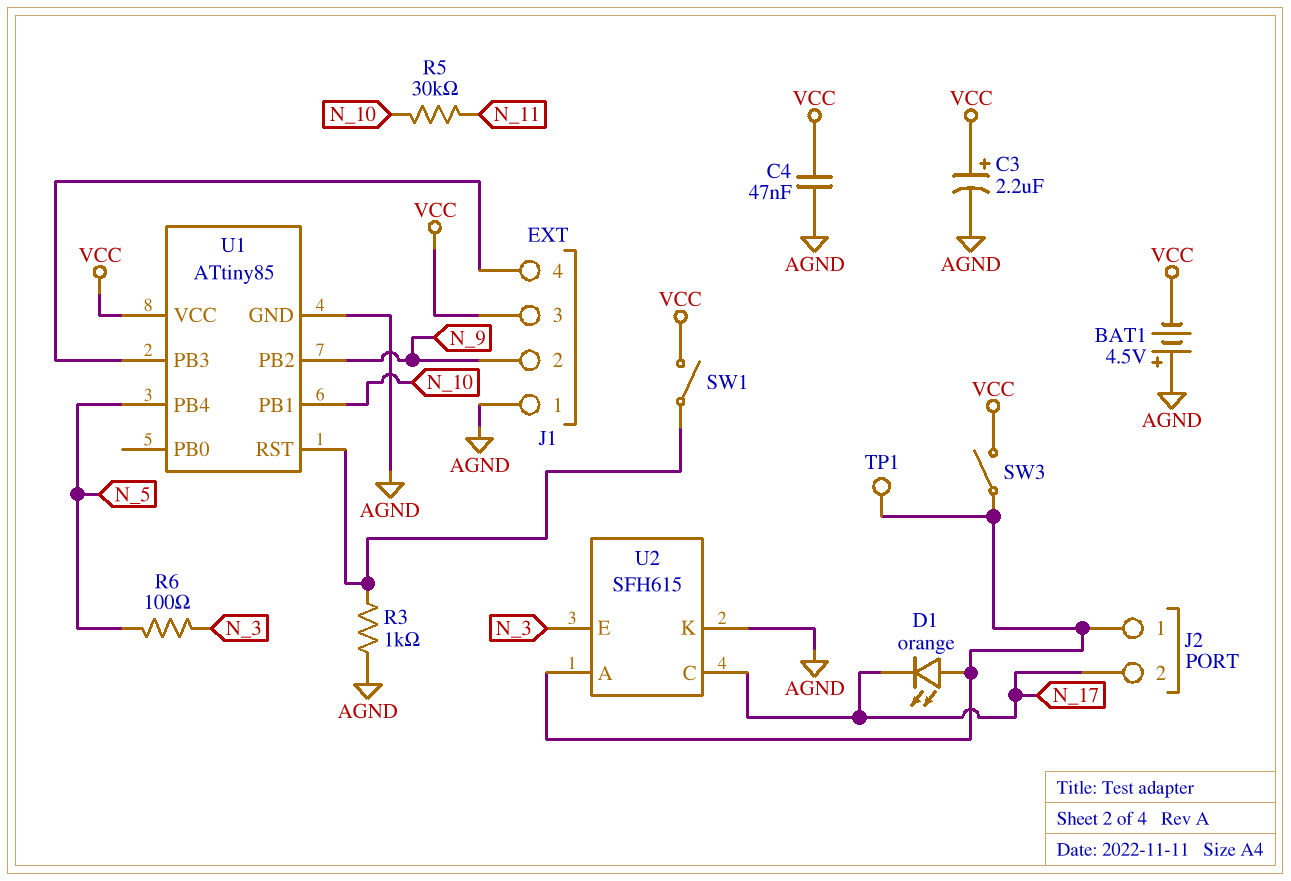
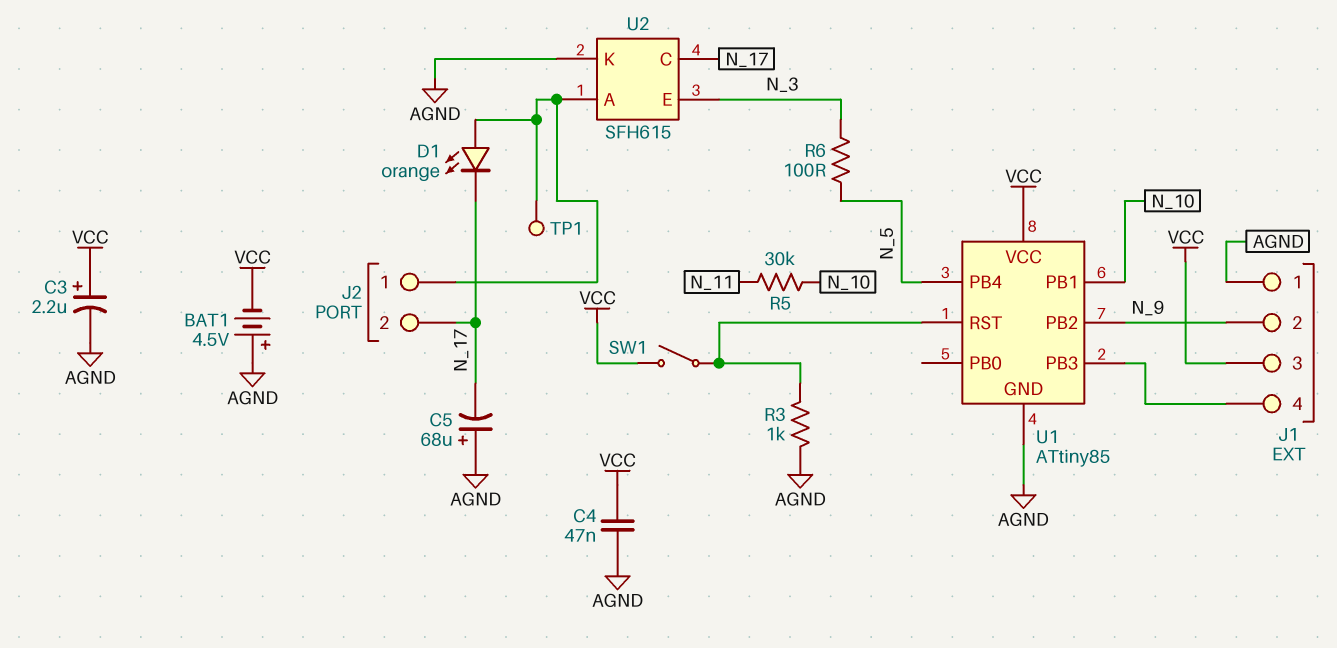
C5: none -> 68uF (plus AGND, minus N_17)
SW3: switch (J2/1, VCC) -> none

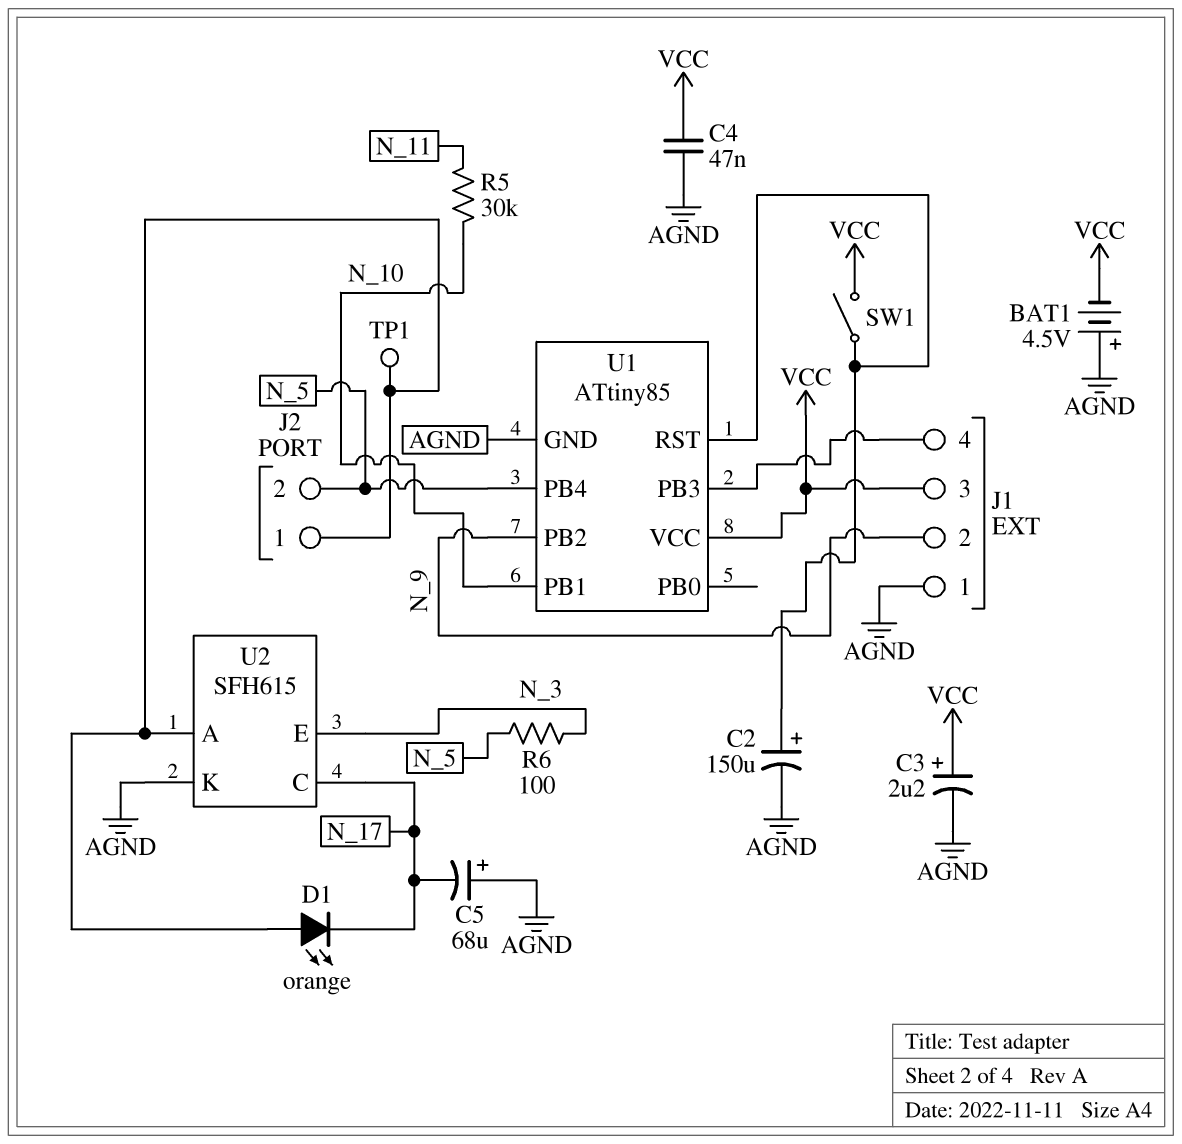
C2: none -> 150uF (plus U1/RST, minus AGND)
J2 pin 2: N_17 -> N_5
R3: 1k (AGND, U1/RST) -> none

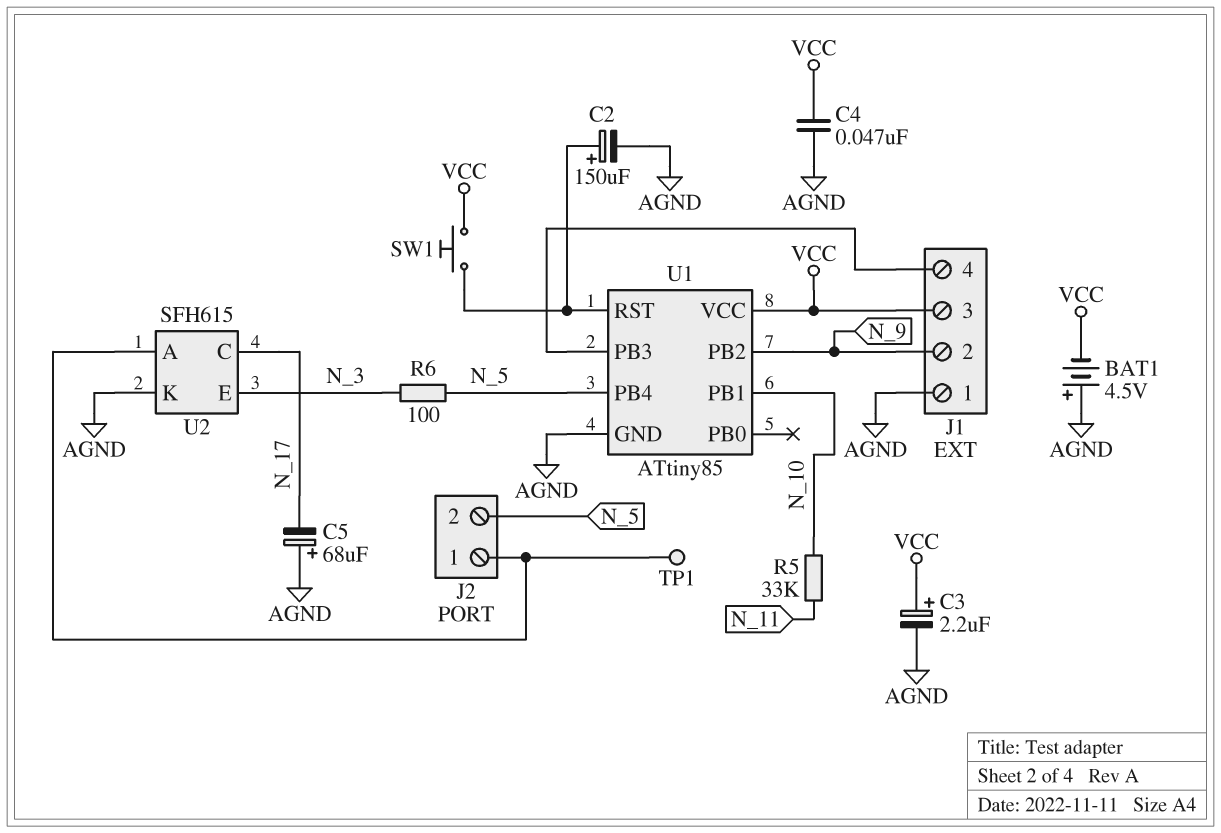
D1: LED orange (A J2/1, K N_17) -> none
R5: 30k (N_10, N_11) -> 33k (N_10, N_11)
SW1: switch (U1/RST, VCC) -> button (U1/RST, VCC)

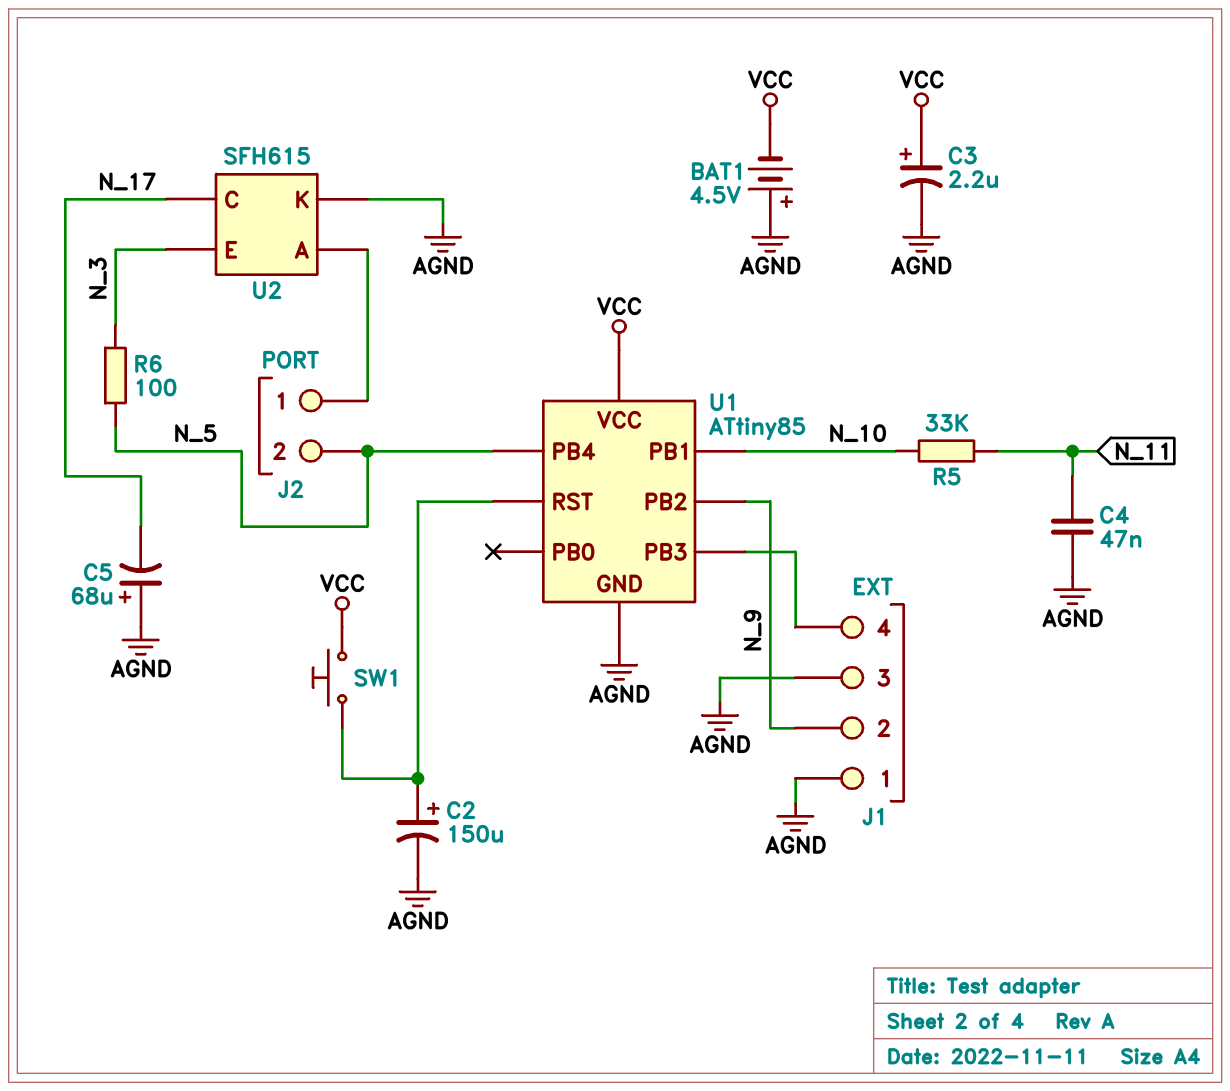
C4: 47nF (AGND, VCC) -> 47nF (AGND, N_11)
J1 pin 3: VCC -> AGND
TP1: test point (J2/1) -> none

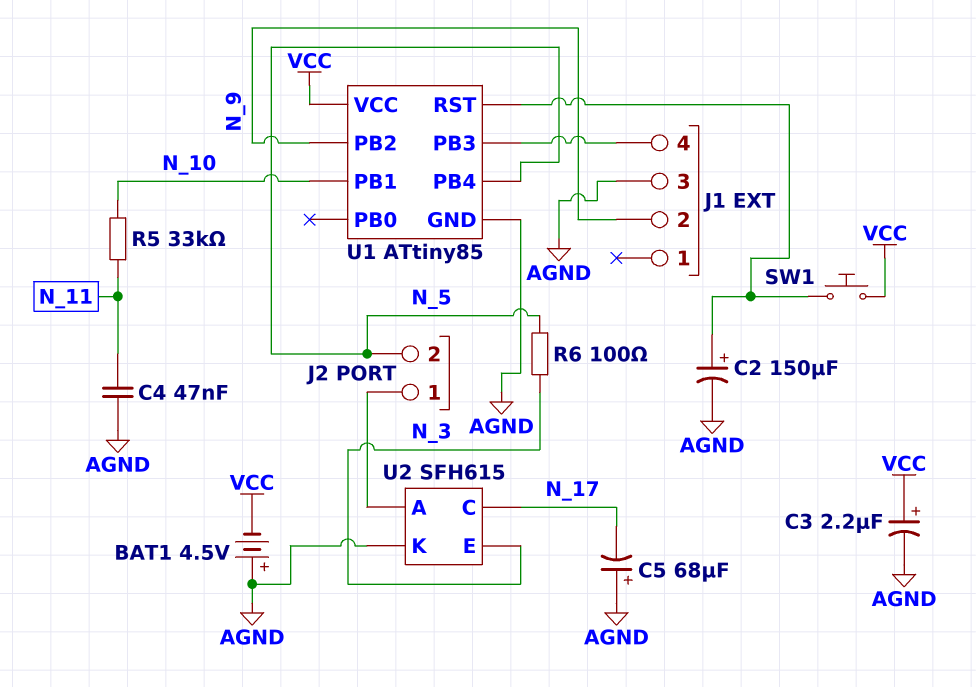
J1 pin 1: AGND -> none

